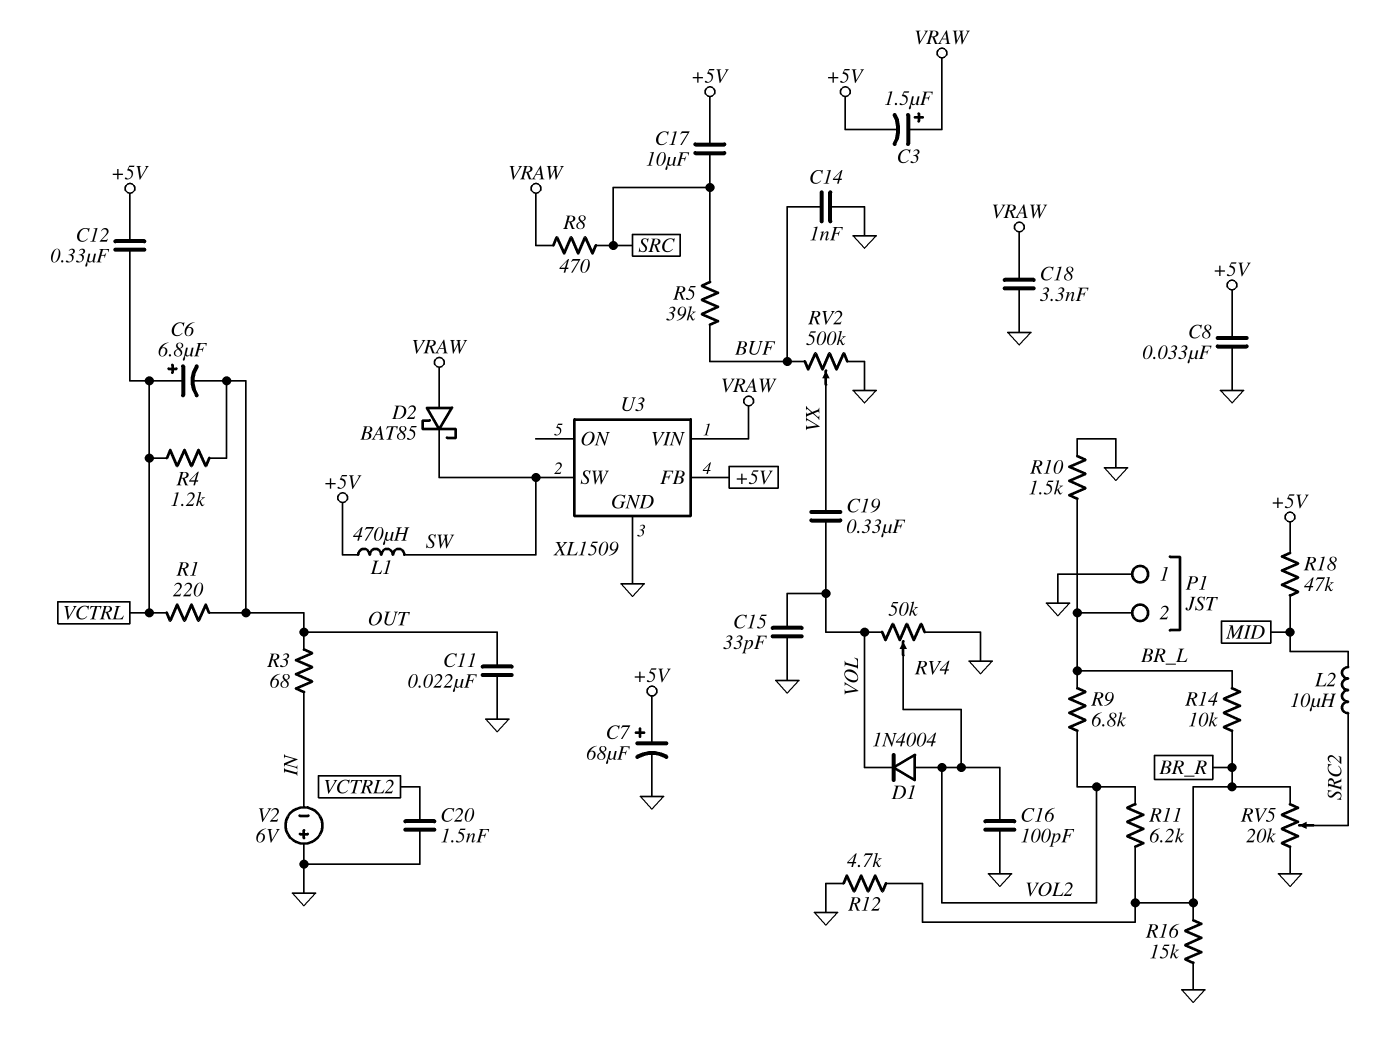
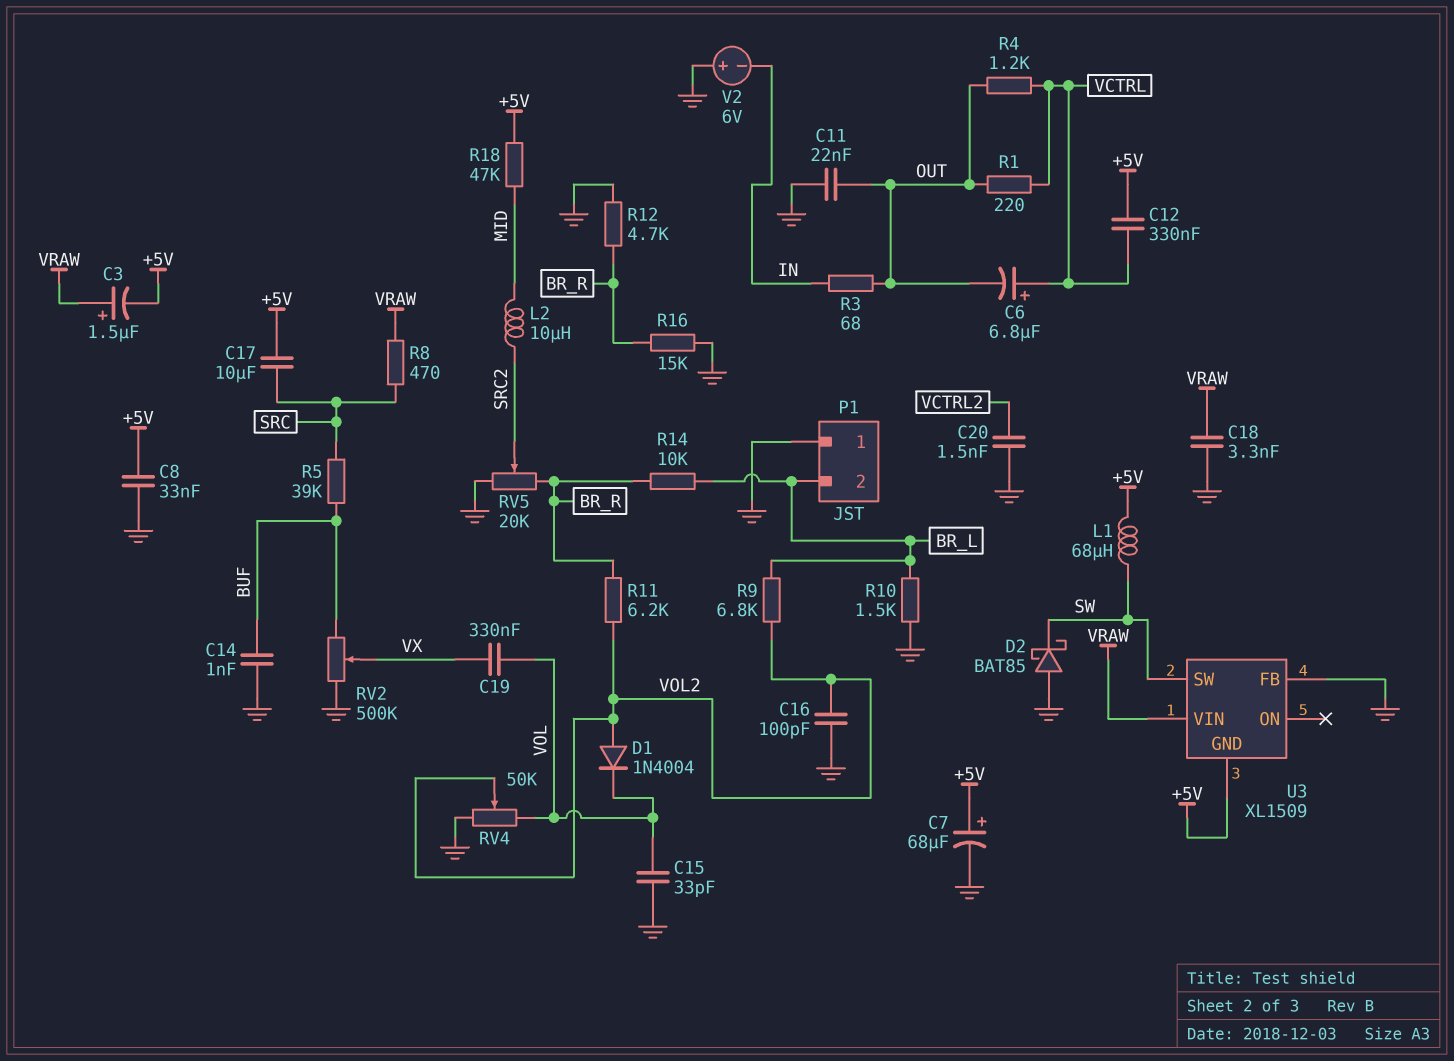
D2: schottky BAT85 (A VRAW, K SW) -> schottky BAT85 (A GND, K SW)
L1: 470uH (+5V, SW) -> 68uH (+5V, SW)
U3 pin FB: +5V -> GND
U3 pin GND: GND -> +5V

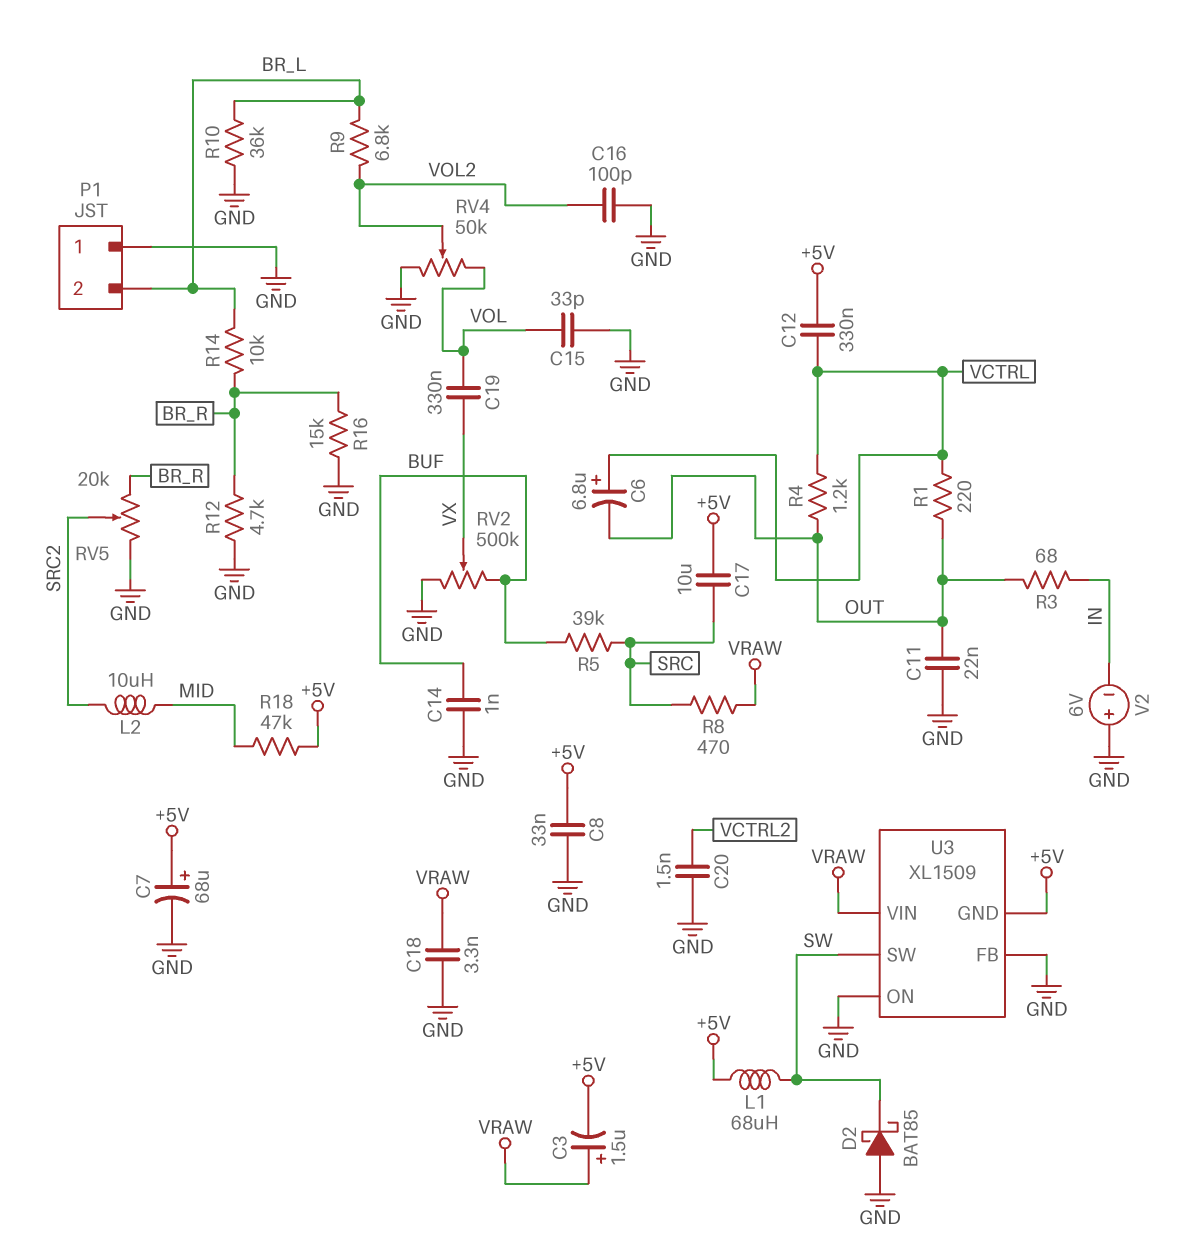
D1: diode 1N4004 (A VOL2, K VOL) -> none
R10: 1.5k (BR_L, GND) -> 36k (BR_L, GND)
R11: 6.2k (BR_R, VOL2) -> none
U3 pin ON: none -> GND

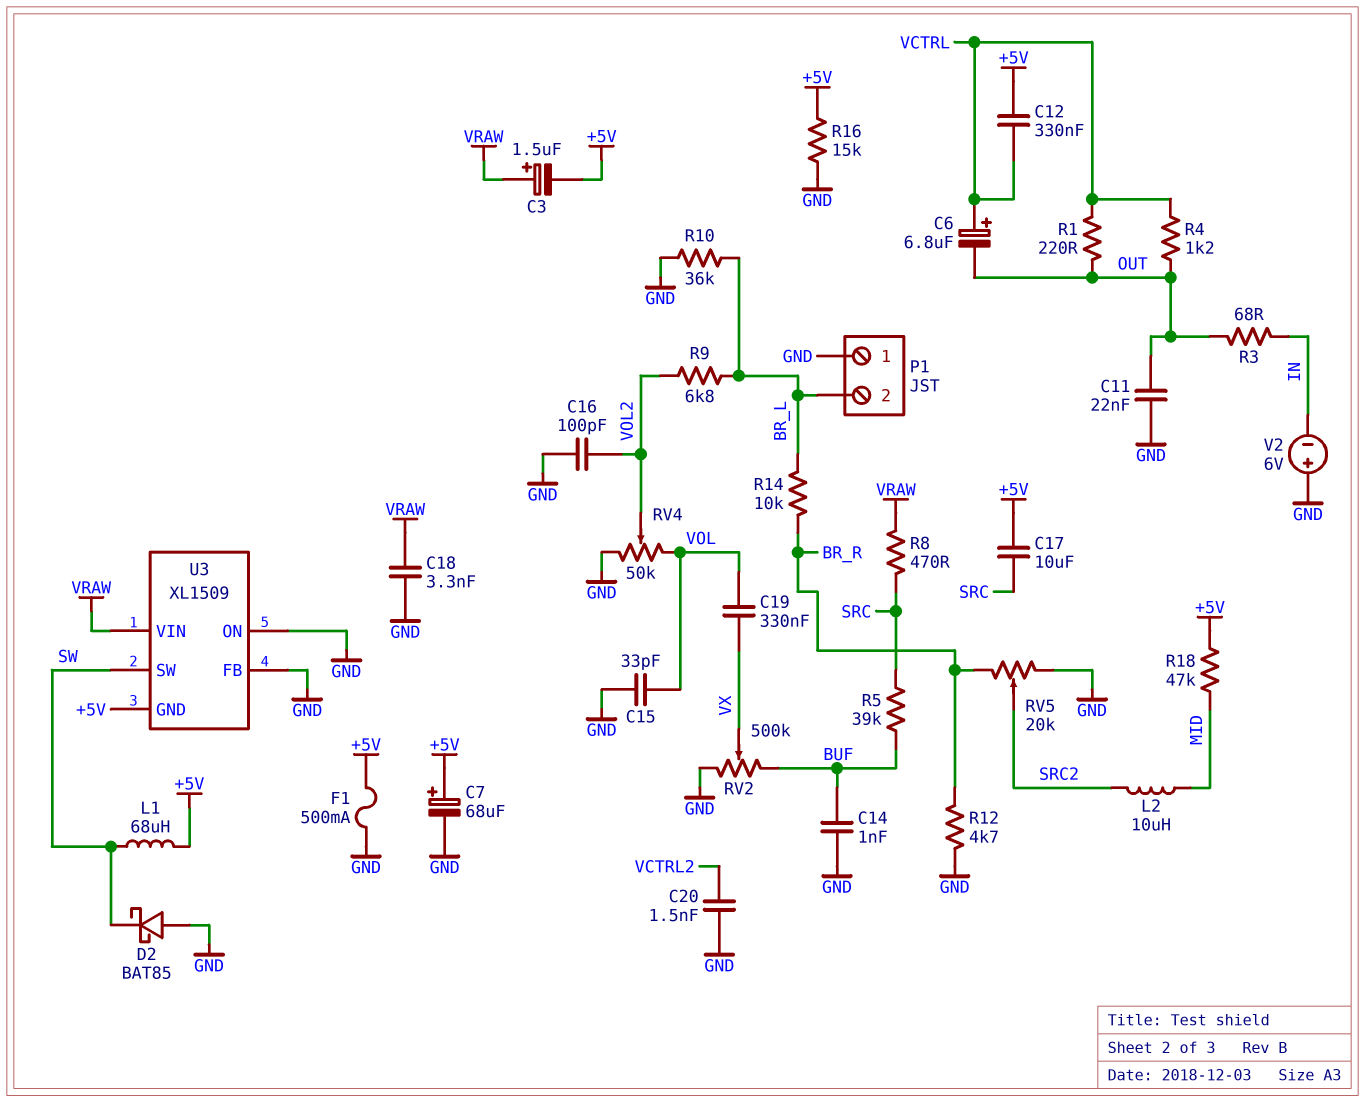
C8: 33nF (+5V, GND) -> none
F1: none -> 500mA (+5V, GND)
R16: 15k (BR_R, GND) -> 15k (+5V, GND)

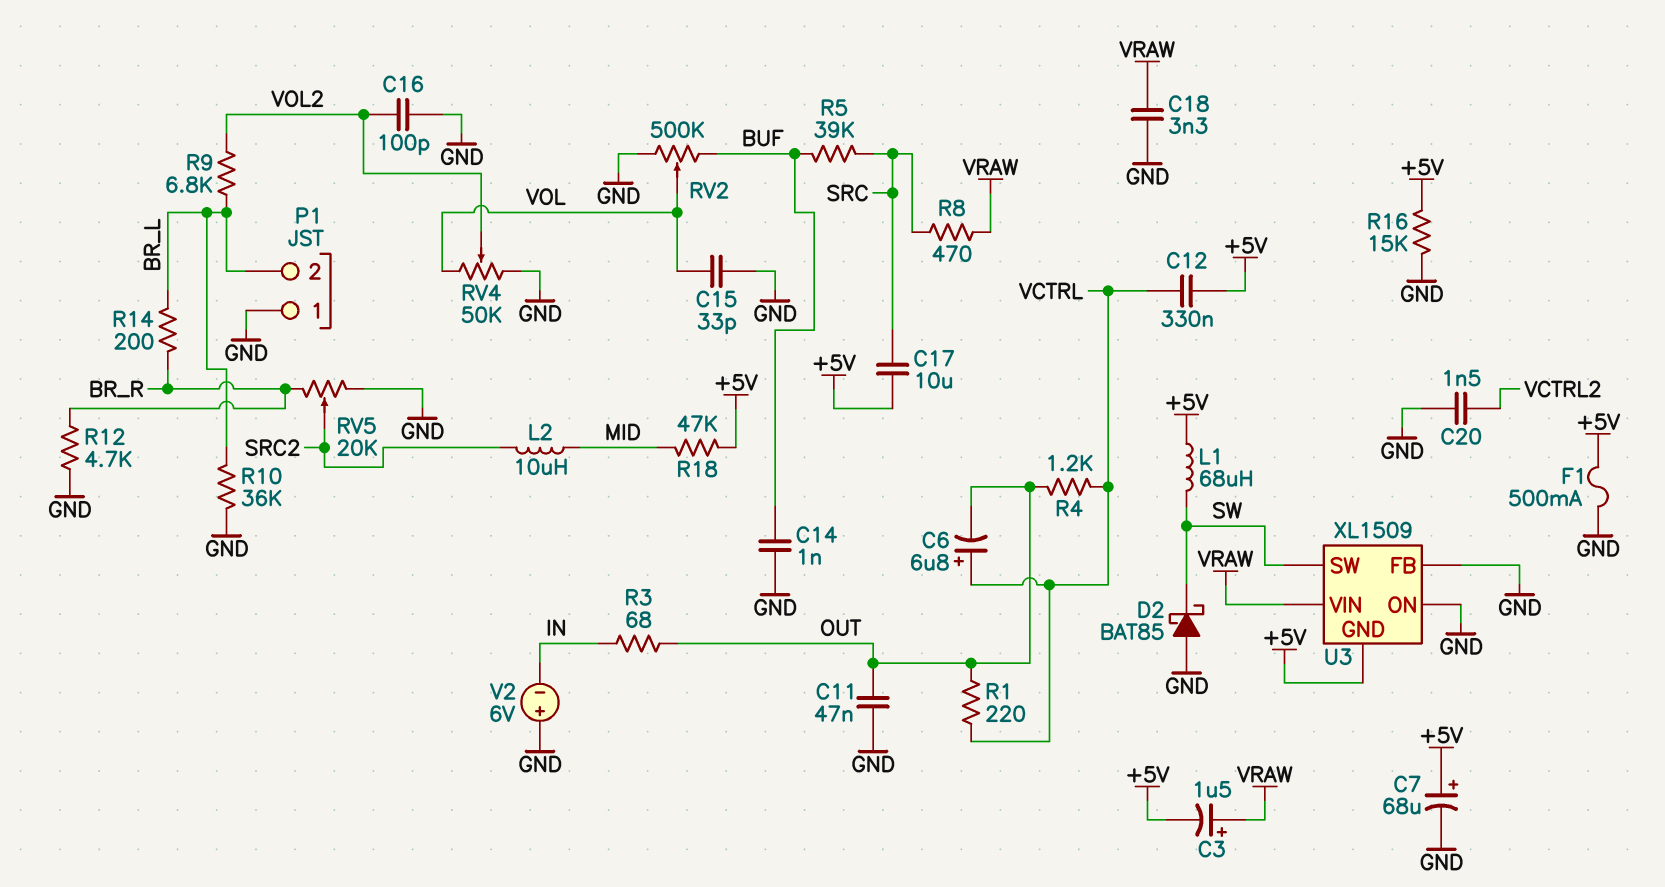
C11: 22nF (GND, OUT) -> 47nF (GND, OUT)
C19: 330nF (VOL, VX) -> none
R14: 10k (BR_L, BR_R) -> 200 (BR_L, BR_R)
RV2: 500k (BUF, GND, wiper VX) -> 500k (BUF, GND, wiper VOL)

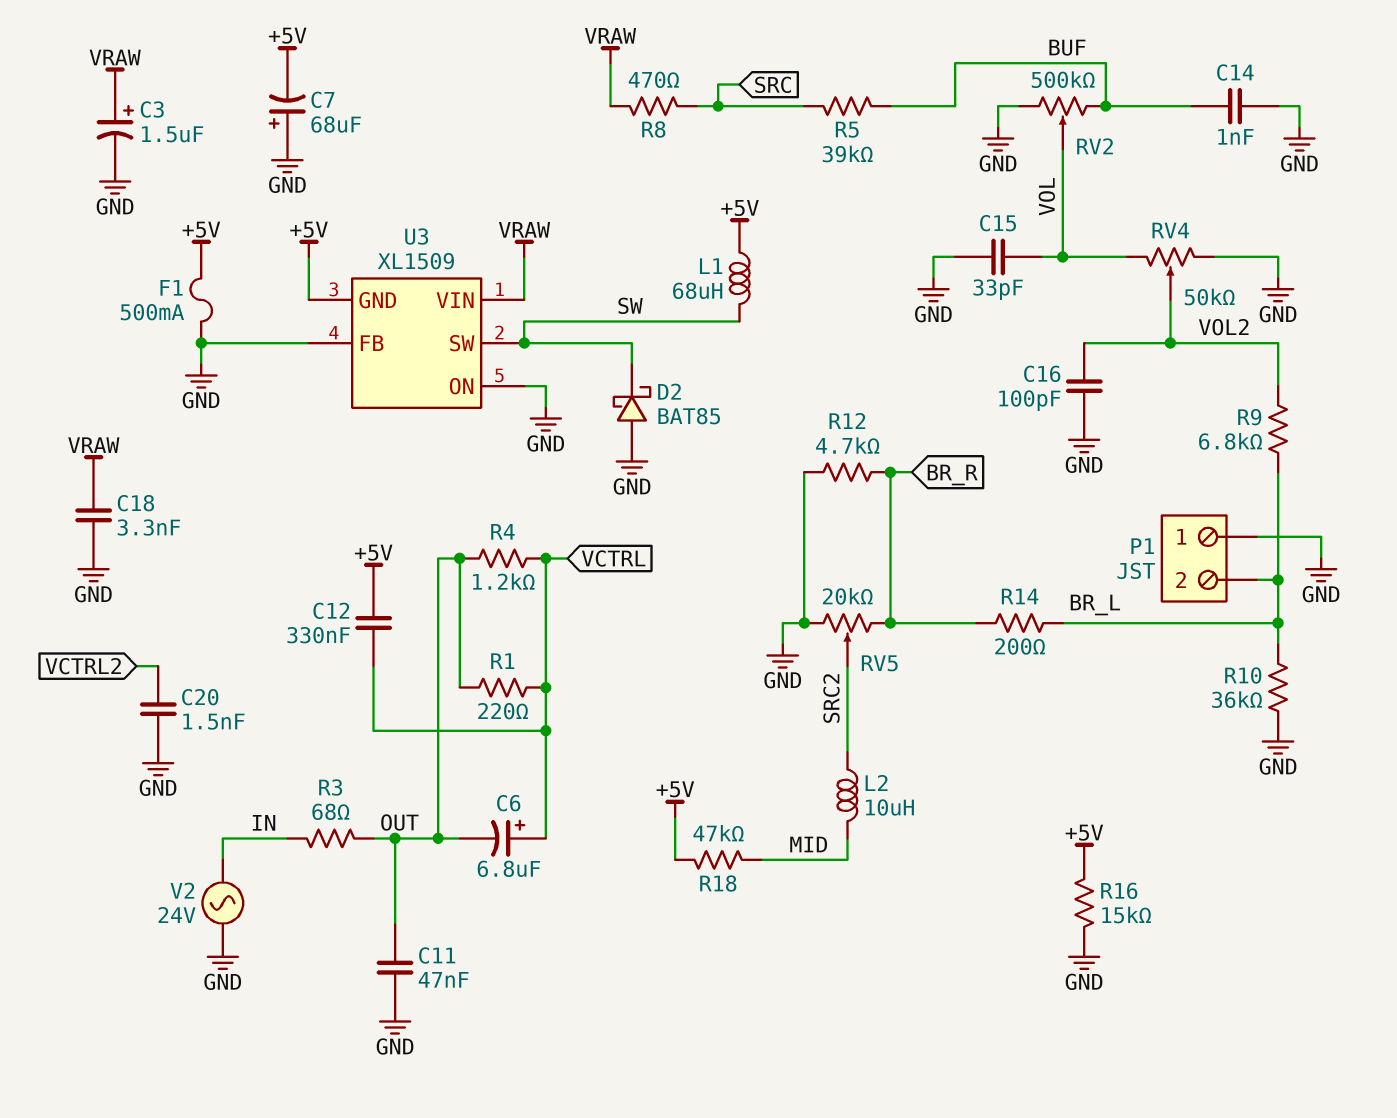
C3: 1.5uF (plus VRAW, minus +5V) -> 1.5uF (plus VRAW, minus GND)
C7: 68uF (plus +5V, minus GND) -> 68uF (plus GND, minus +5V)
C17: 10uF (+5V, SRC) -> none
V2: 6V (plus GND, minus IN) -> AC 24V (GND, IN)

